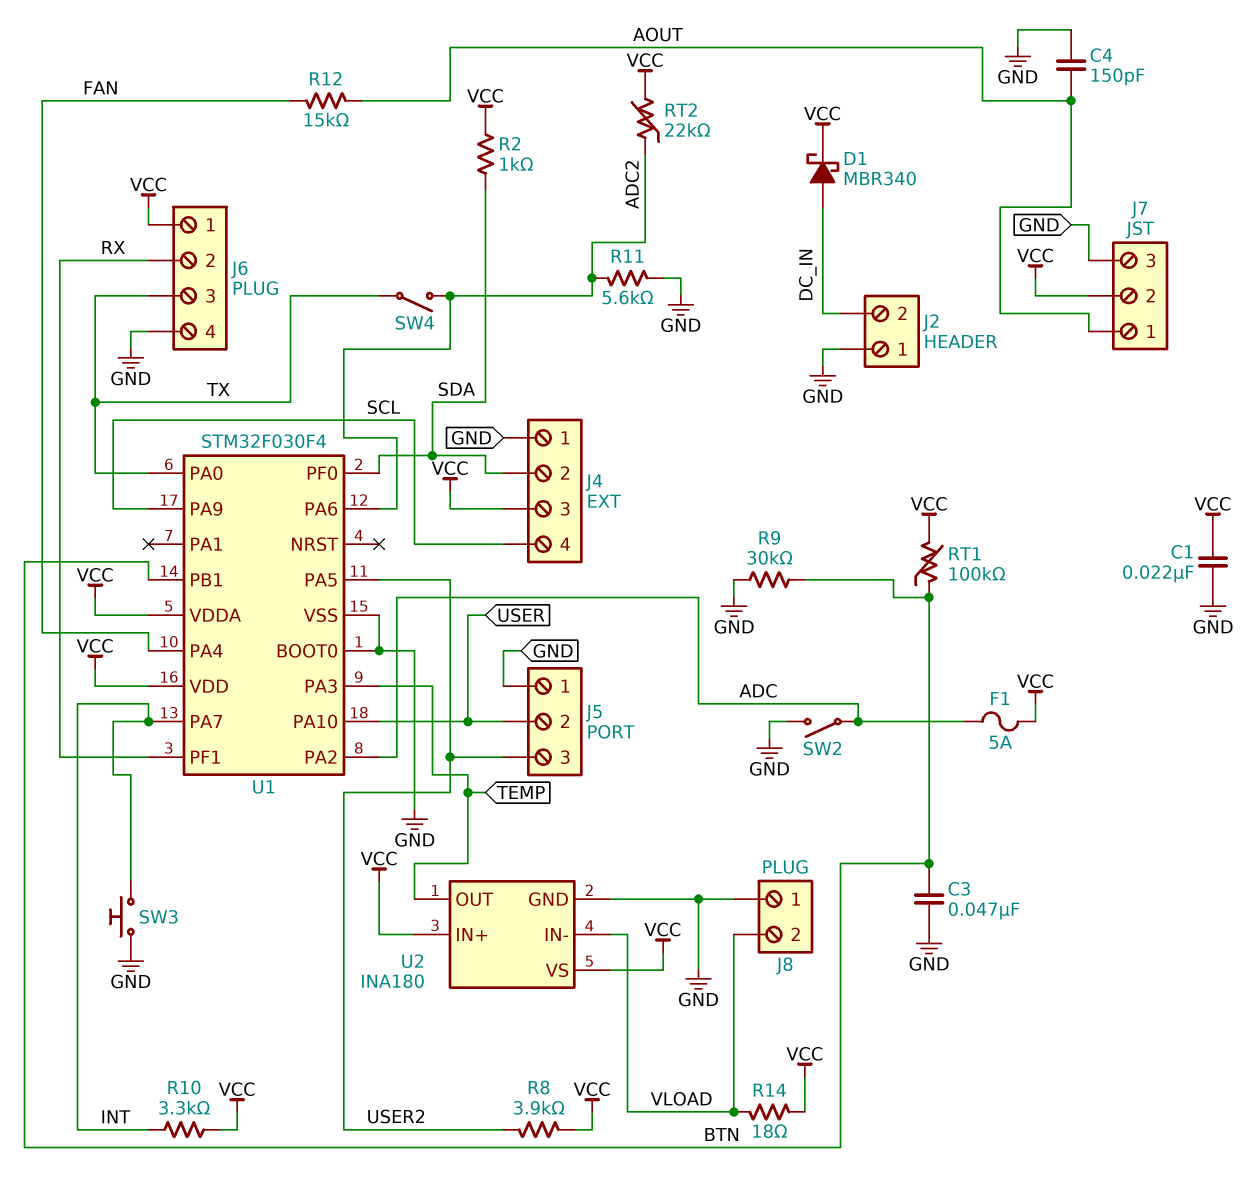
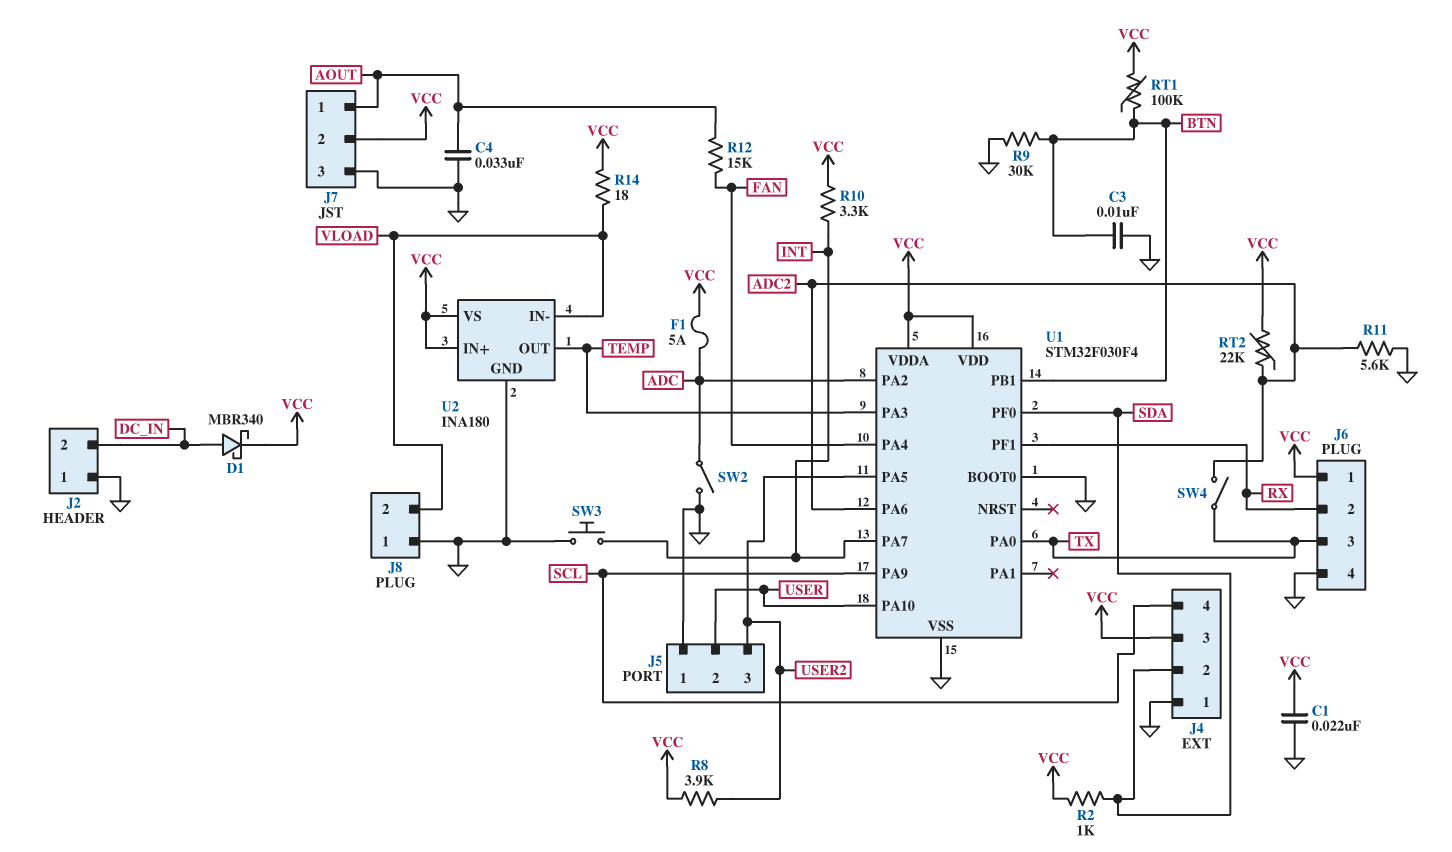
C3: 47nF (BTN, GND) -> 10nF (BTN, GND)
C4: 150pF (AOUT, GND) -> 33nF (AOUT, GND)

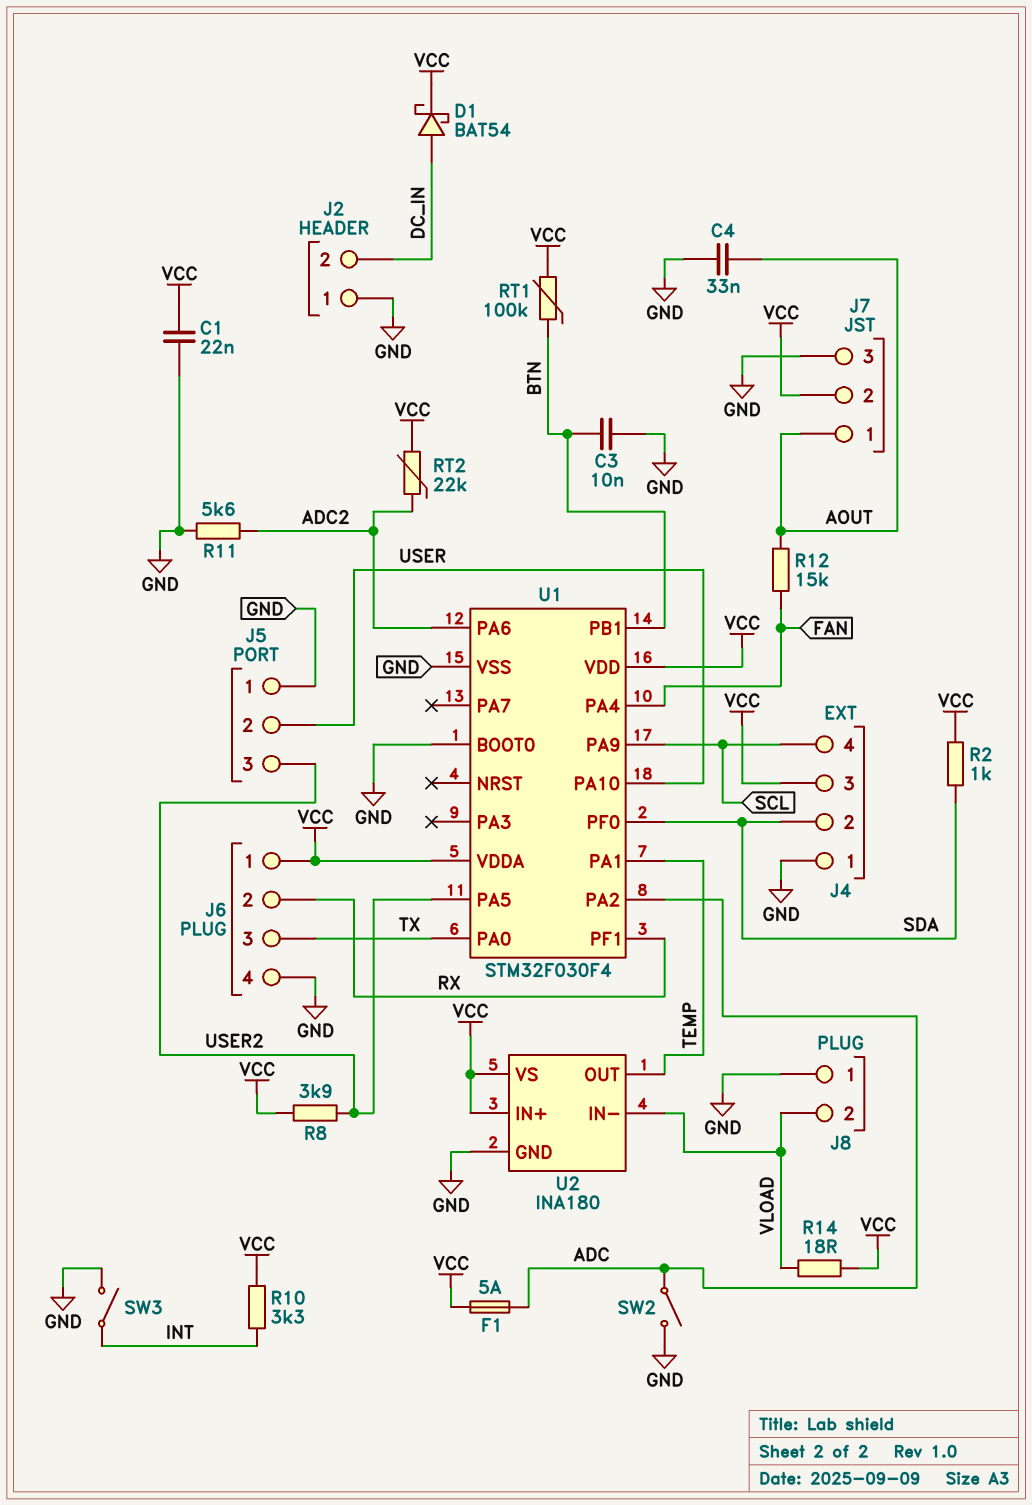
D1: schottky MBR340 (A DC_IN, K VCC) -> schottky BAT54 (A DC_IN, K VCC)
R9: 30k (BTN, GND) -> none
SW3: button (GND, INT) -> switch (GND, INT)
SW4: switch (ADC2, TX) -> none
U1 pin PA1: none -> TEMP
U1 pin PA3: TEMP -> none
U1 pin PA7: INT -> none

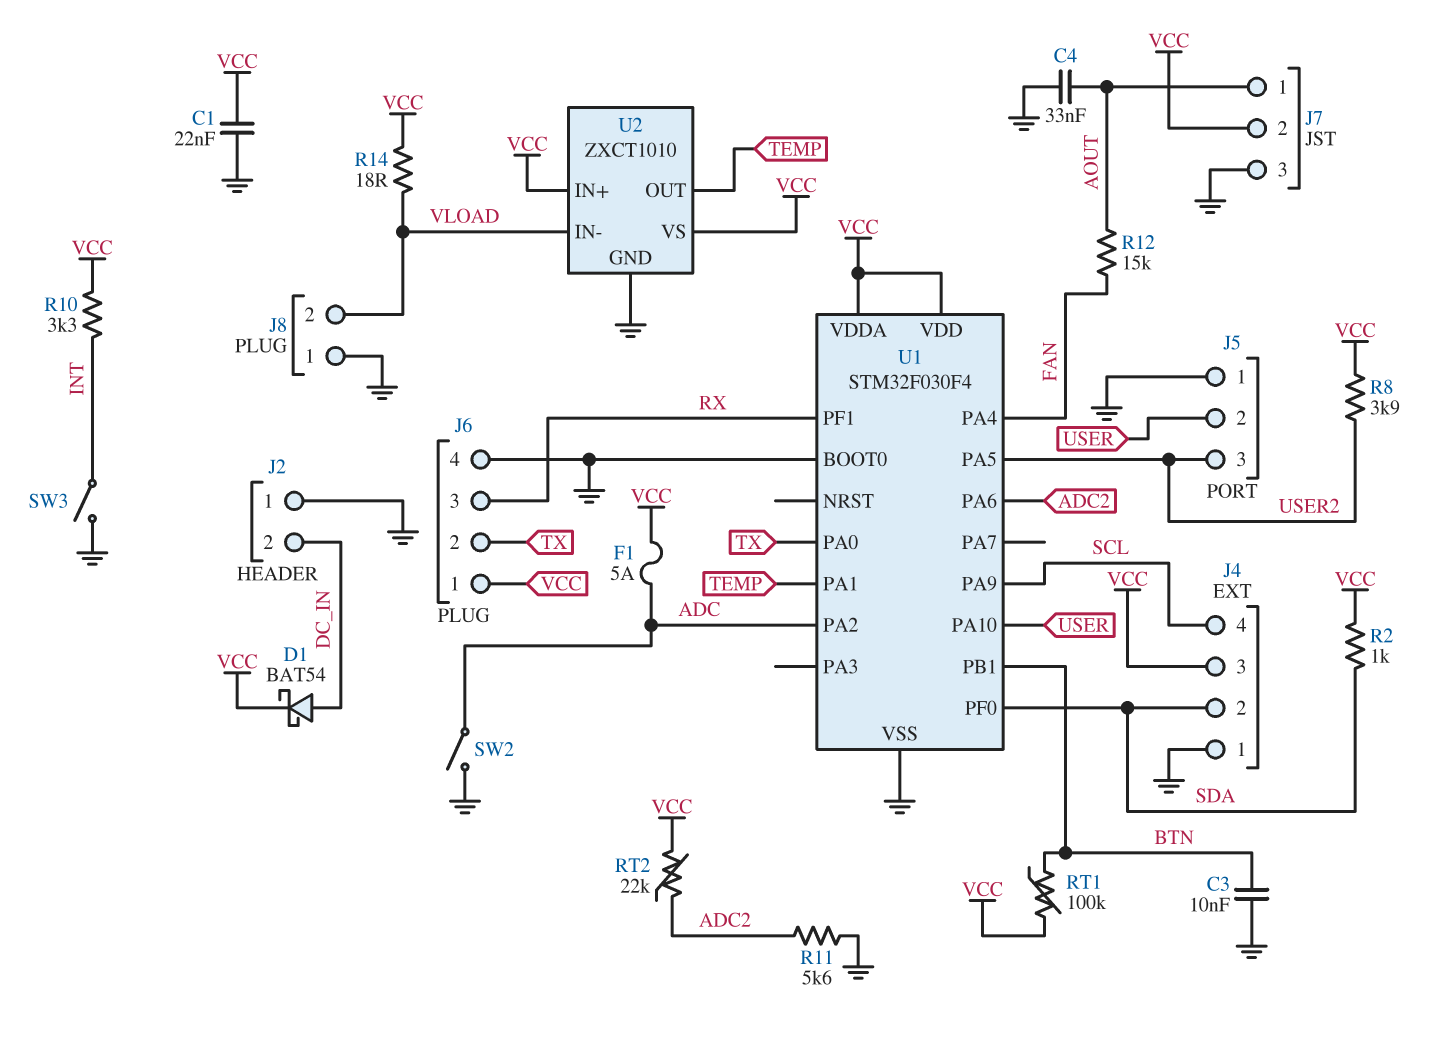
J6 pin 2: RX -> TX
J6 pin 3: TX -> RX
U2: INA180 -> ZXCT1010

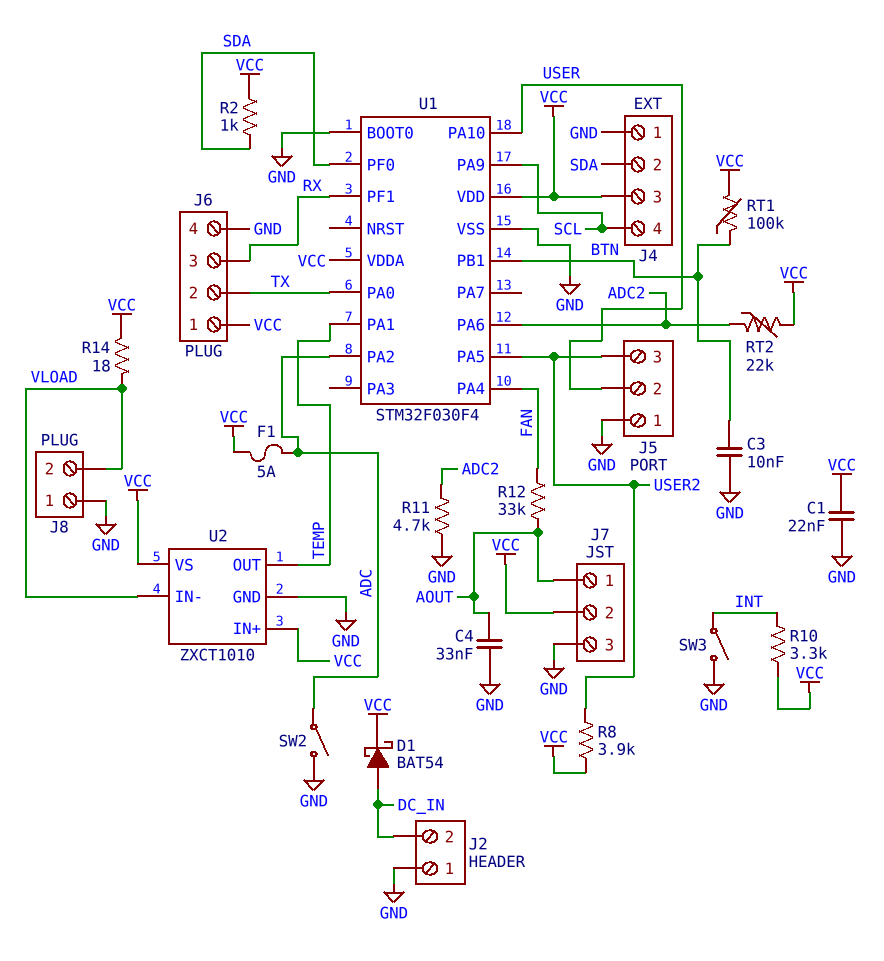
R11: 5.6k (ADC2, GND) -> 4.7k (ADC2, GND)
R12: 15k (AOUT, FAN) -> 33k (AOUT, FAN)

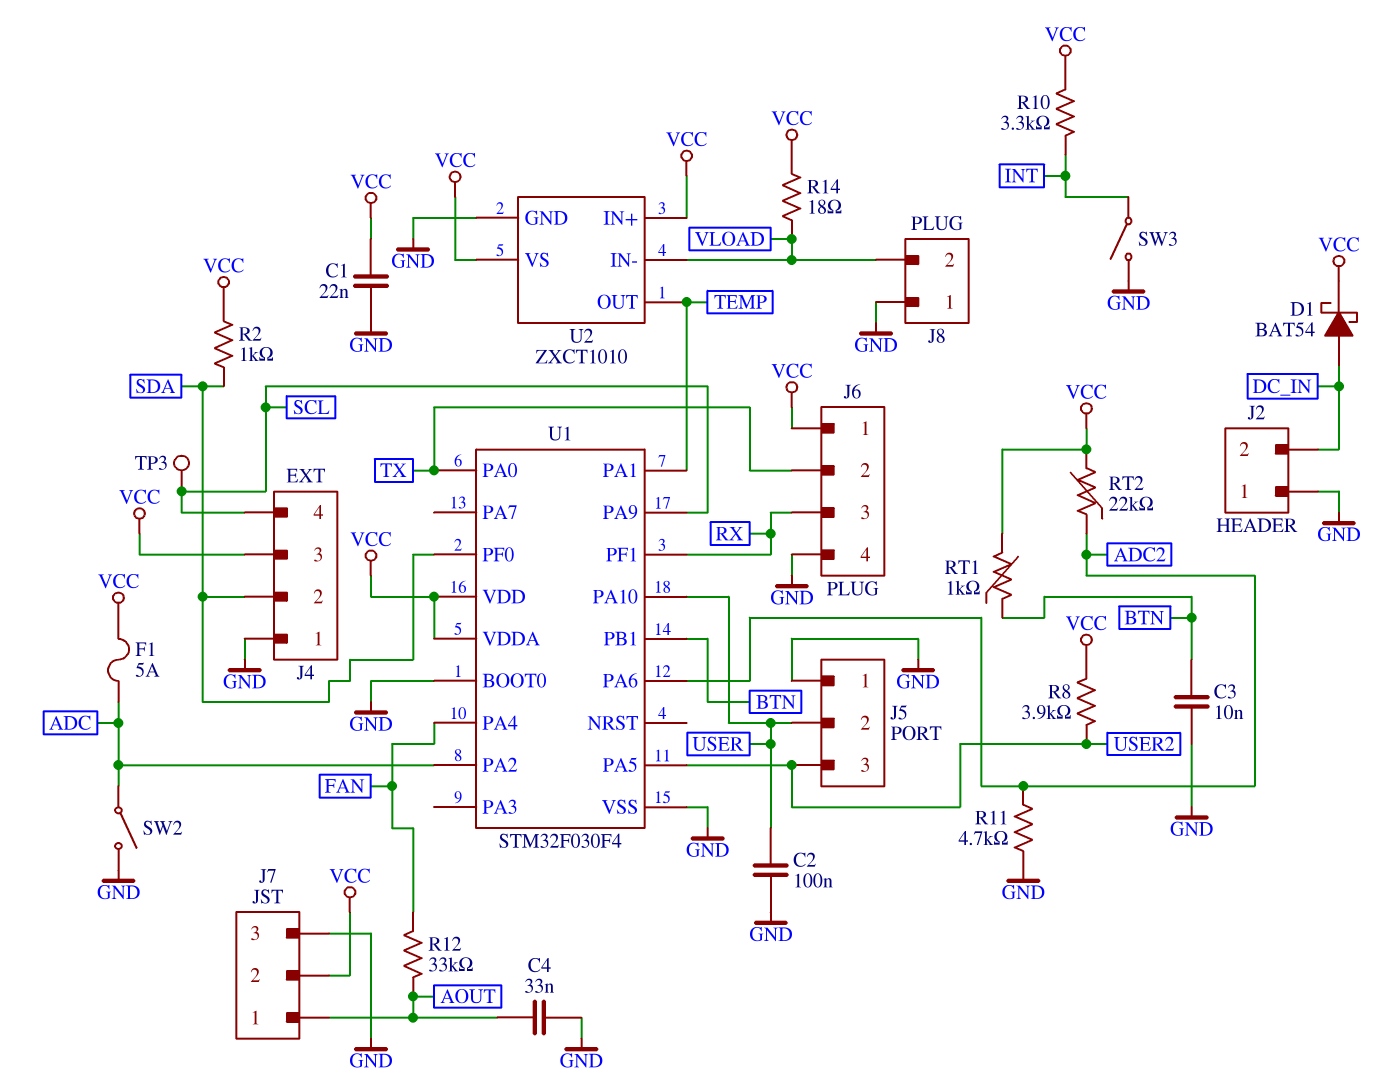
C2: none -> 100nF (GND, USER)
RT1: 100k (BTN, VCC) -> 1k (BTN, VCC)
TP3: none -> test point (SCL)

